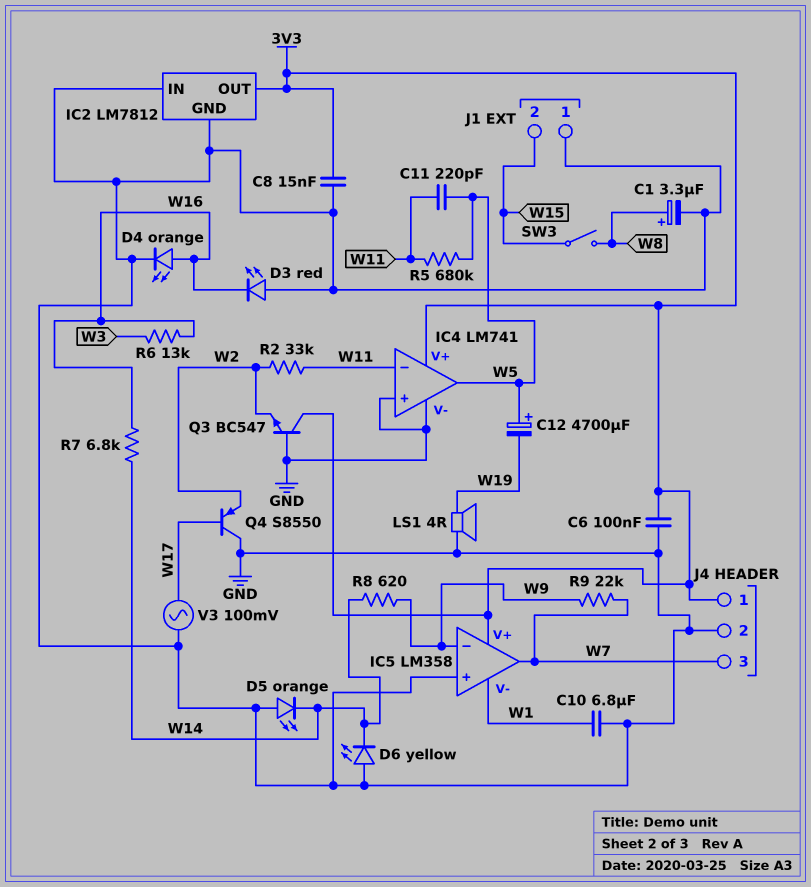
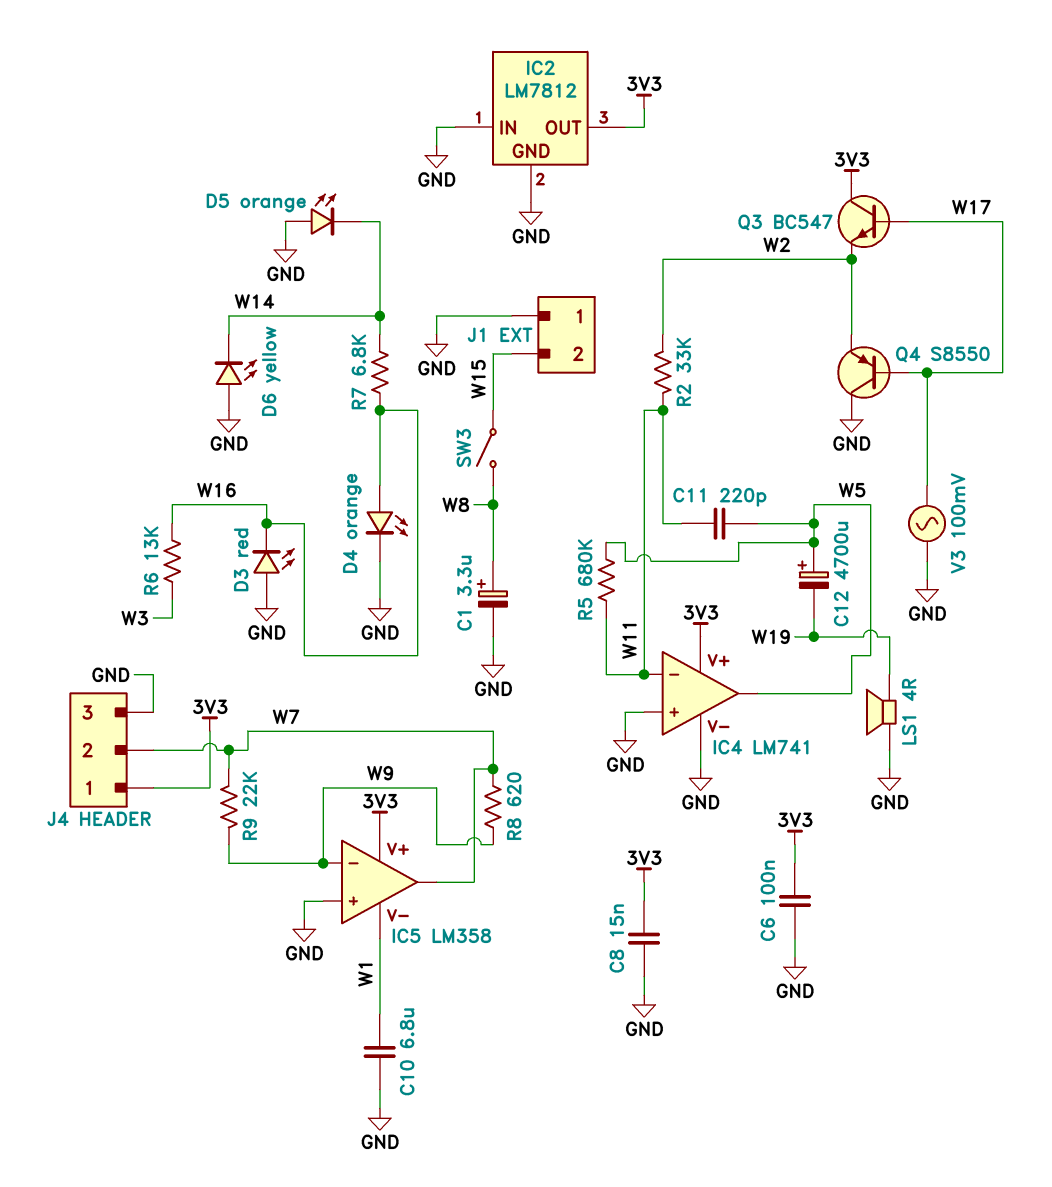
J4 pin 2: GND -> W7
J4 pin 3: W7 -> GND
Q3: NPN BC547 (B GND, C 3V3, E W2) -> NPN BC547 (B W17, C 3V3, E W2)
R8: 620 (W9, W14) -> 620 (W7, W9)

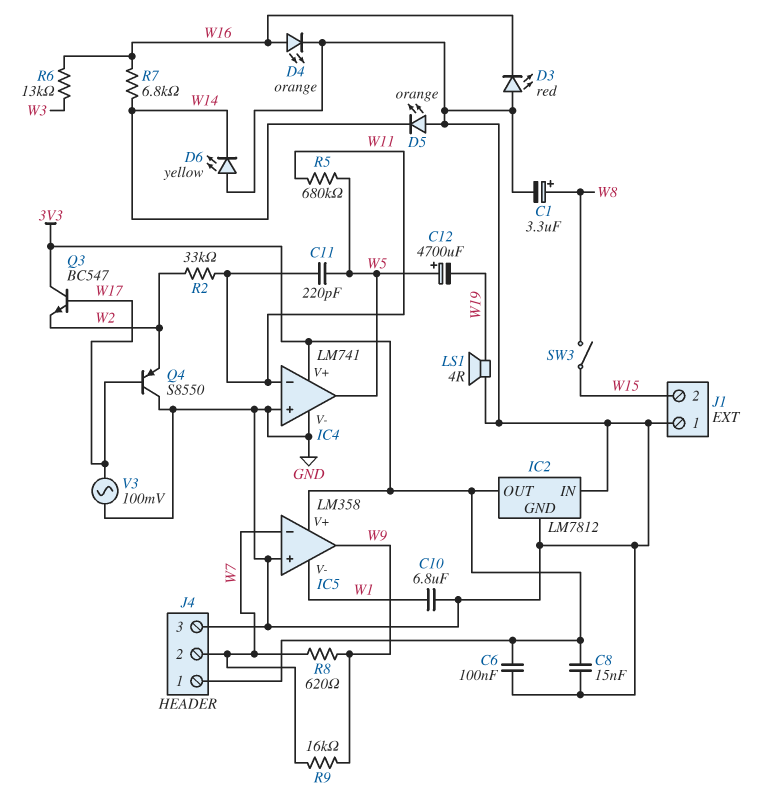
IC5 pin in-: W9 -> W7
IC5 pin out: W7 -> W9
R9: 22k (W7, W9) -> 16k (W7, W9)

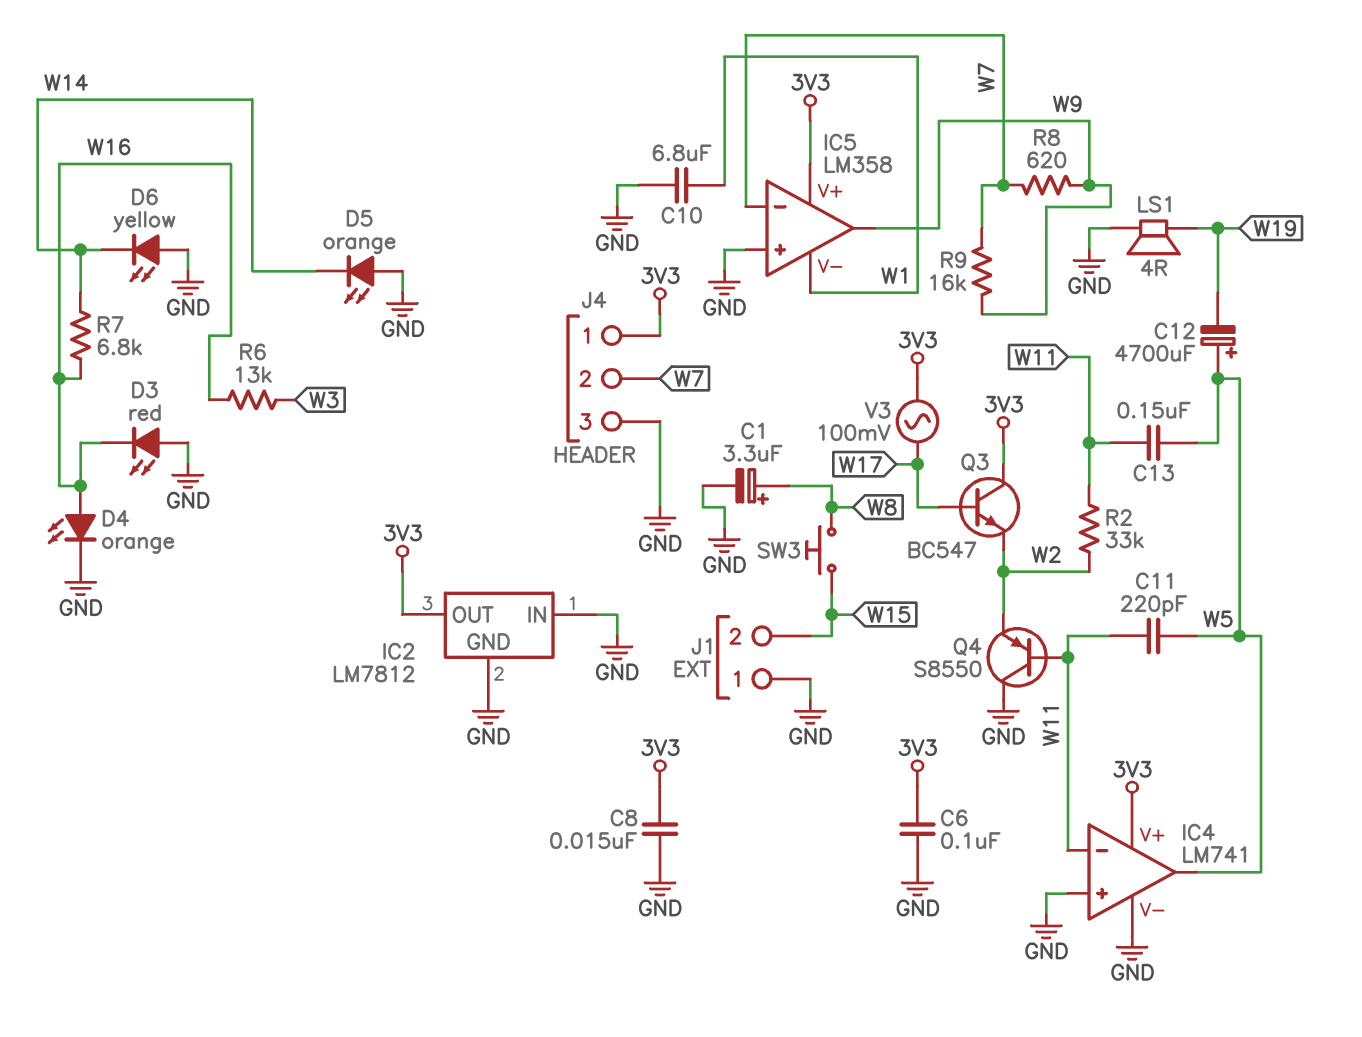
C13: none -> 150nF (W5, W11)
Q4: PNP S8550 (B W17, C GND, E W2) -> PNP S8550 (B W11, C GND, E W2)
R5: 680k (W5, W11) -> none
SW3: switch (W8, W15) -> button (W8, W15)
V3: AC 100mV (GND, W17) -> AC 100mV (3V3, W17)

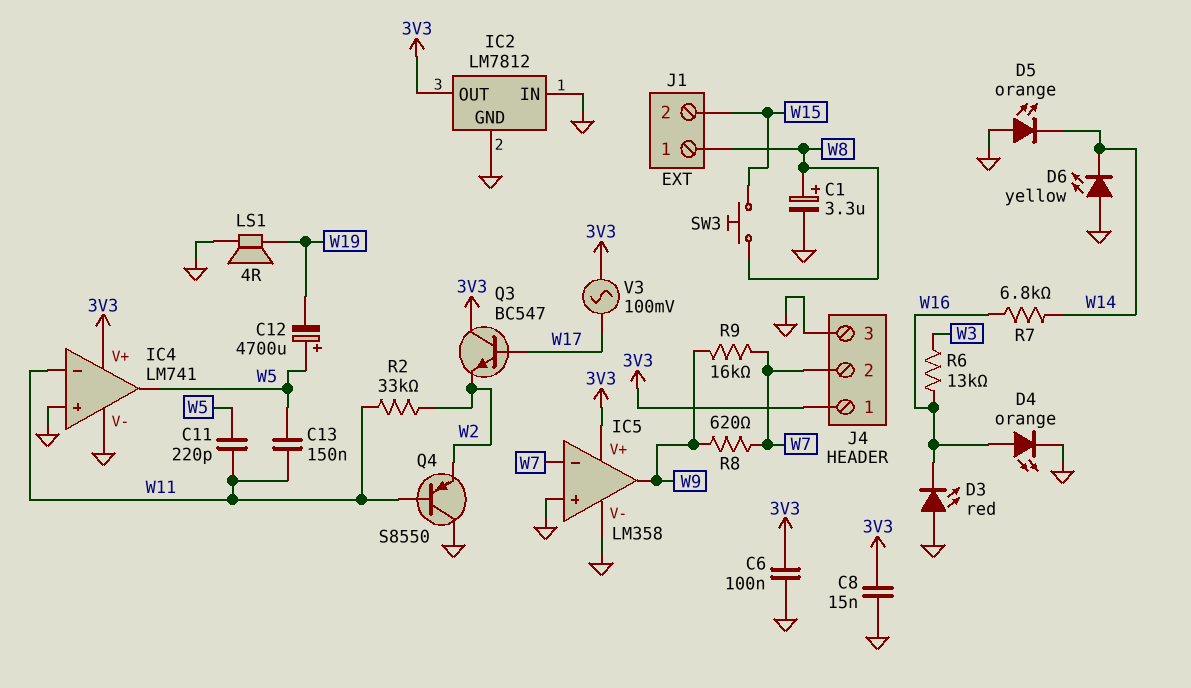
C10: 6.8uF (GND, W1) -> none
IC5 pin V-: W1 -> GND
J1 pin 1: GND -> W8

